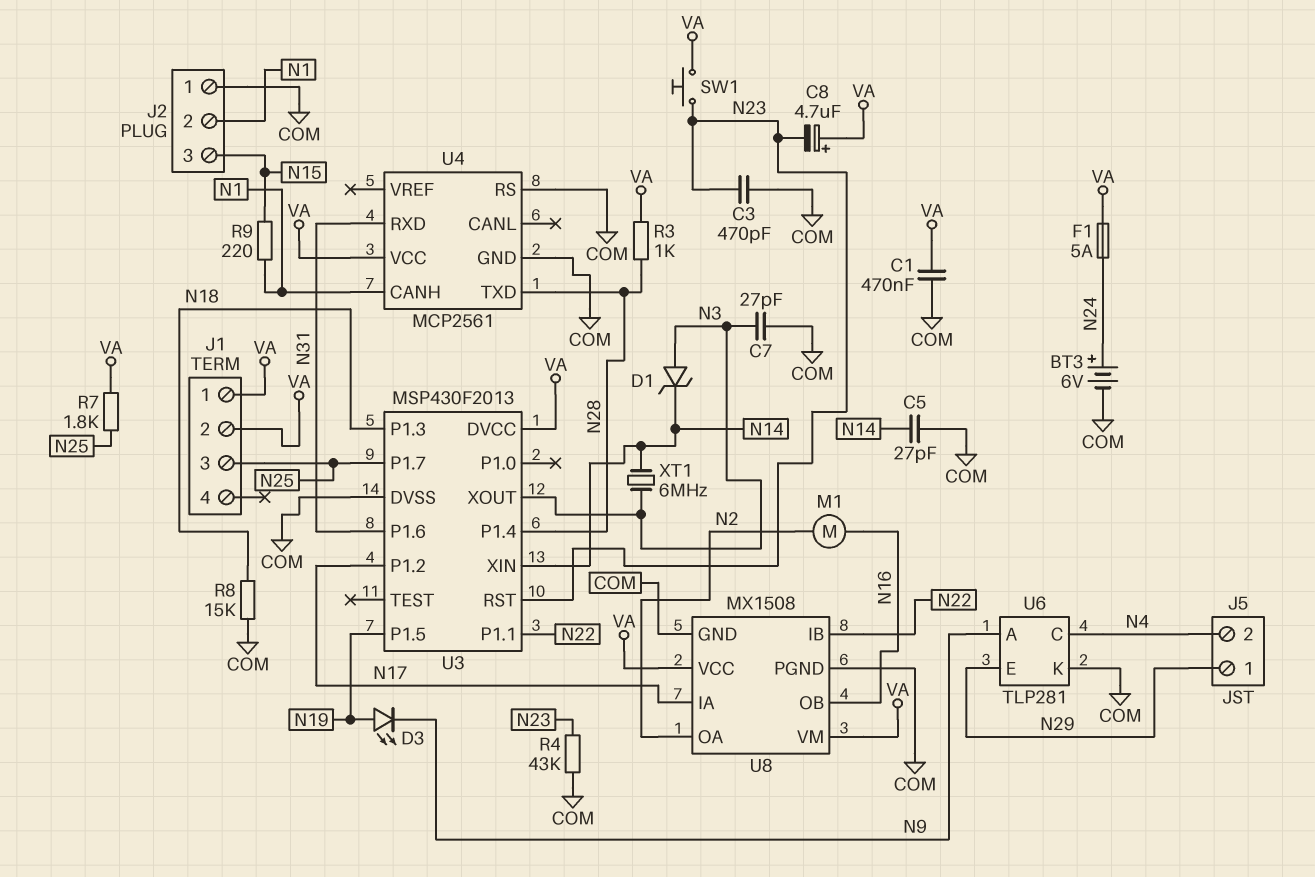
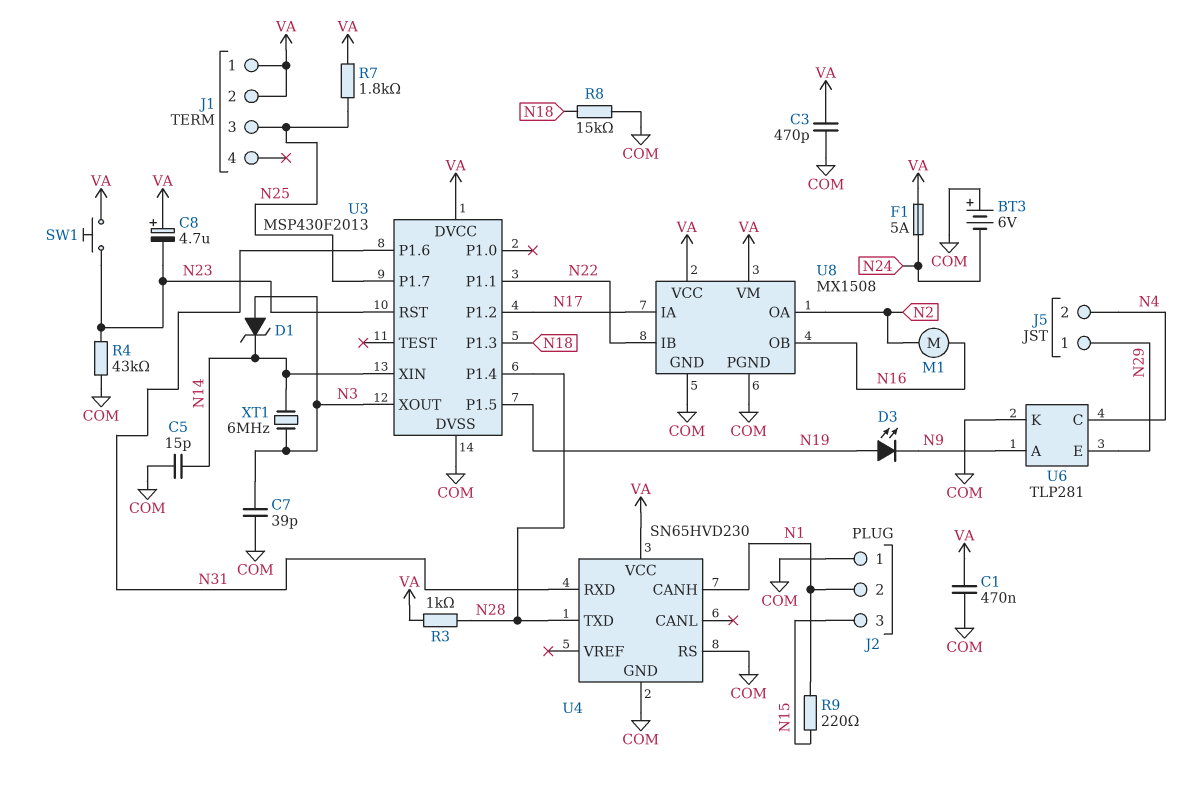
BT3: 6V (plus N24, minus COM) -> 6V (plus COM, minus N24)
C3: 470pF (COM, N23) -> 470pF (COM, VA)
C5: 27pF (COM, N14) -> 15pF (COM, N14)
C7: 27pF (COM, N3) -> 39pF (COM, N3)
U4: MCP2561 -> SN65HVD230

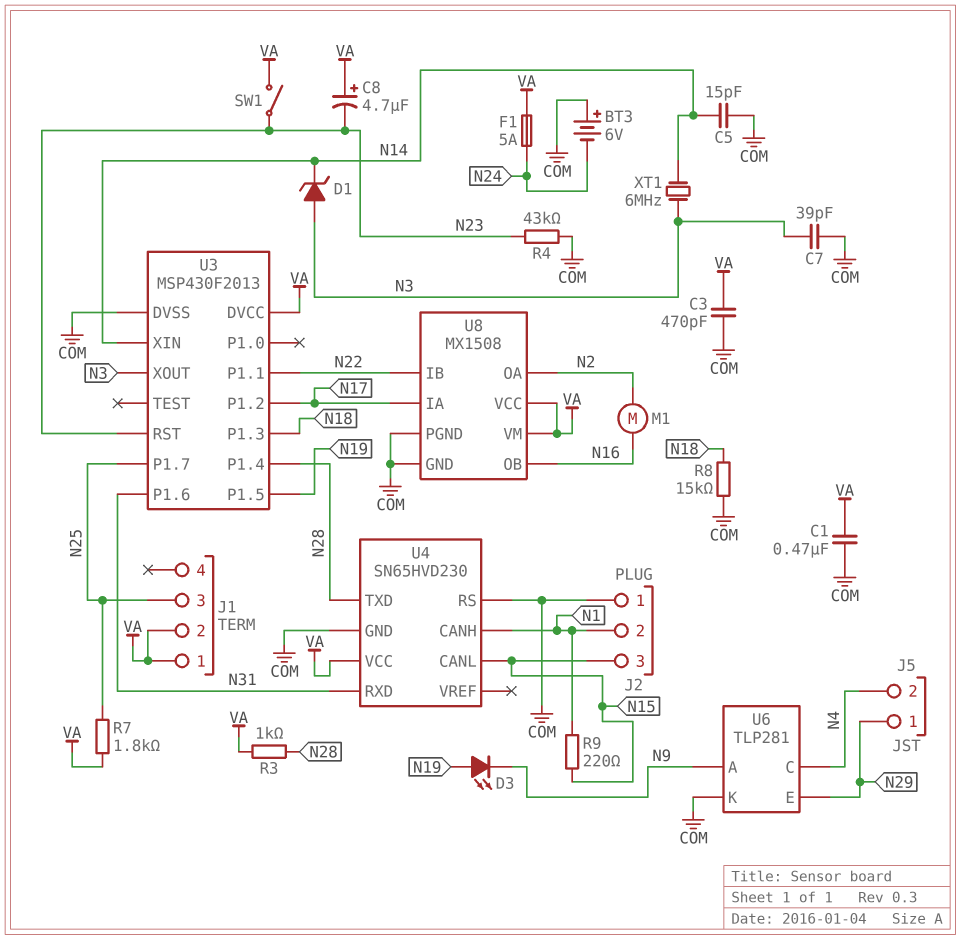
SW1: button (N23, VA) -> switch (N23, VA)
U4 pin CANL: none -> N15

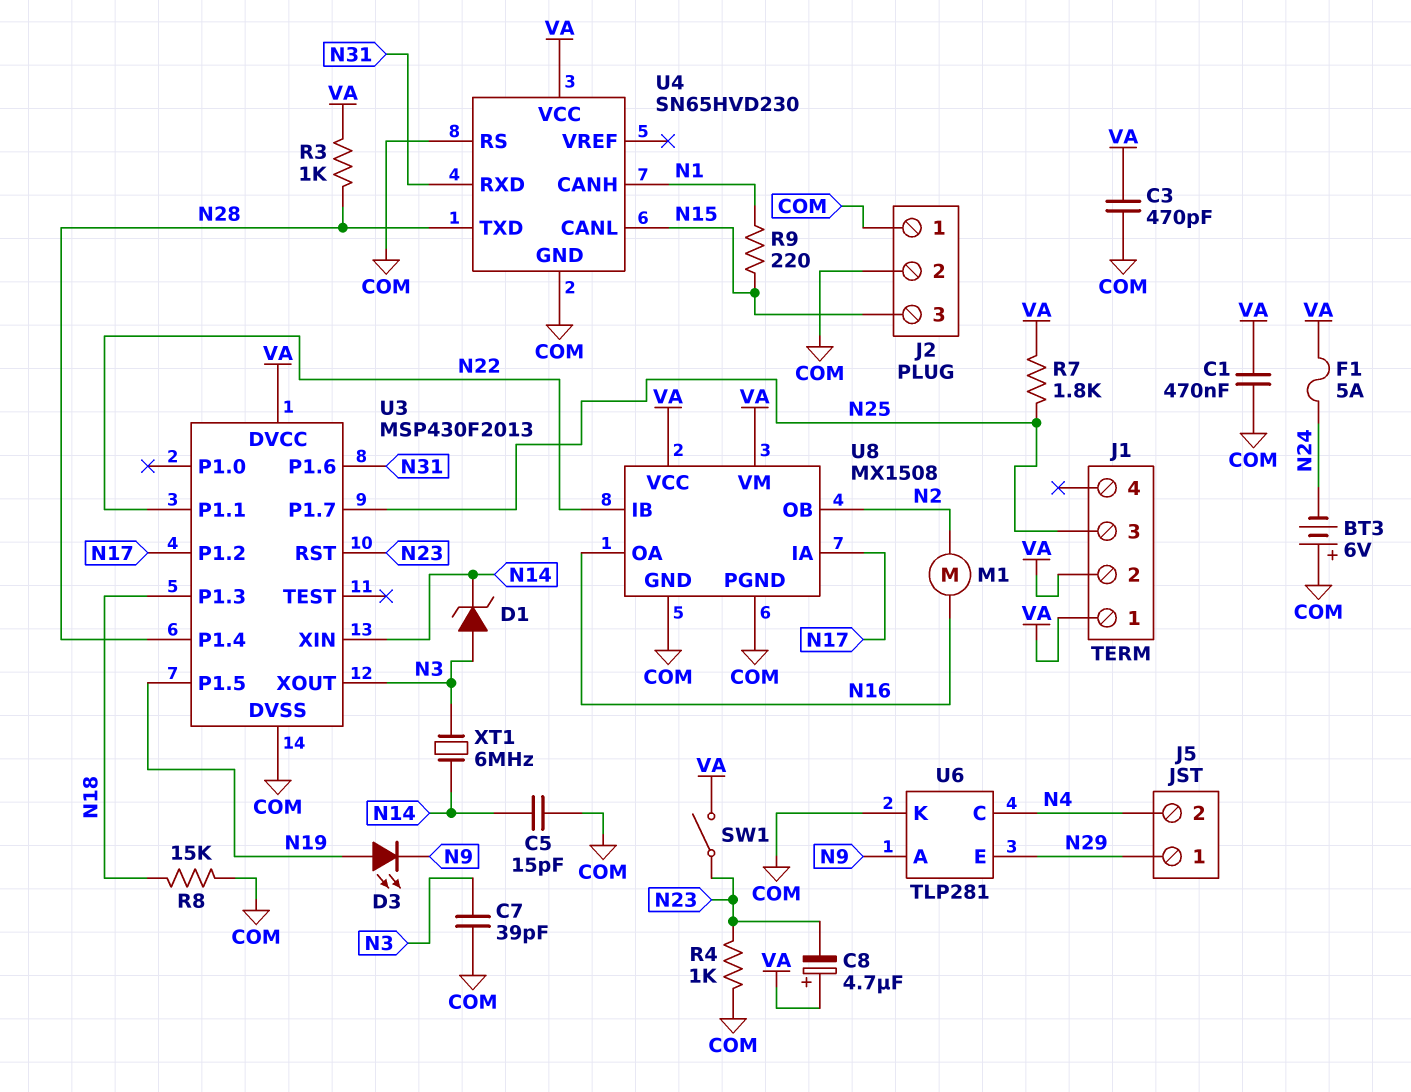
J2 pin 2: N1 -> COM
R4: 43k (COM, N23) -> 1k (COM, N23)
U8 pin OA: N2 -> N16
U8 pin OB: N16 -> N2

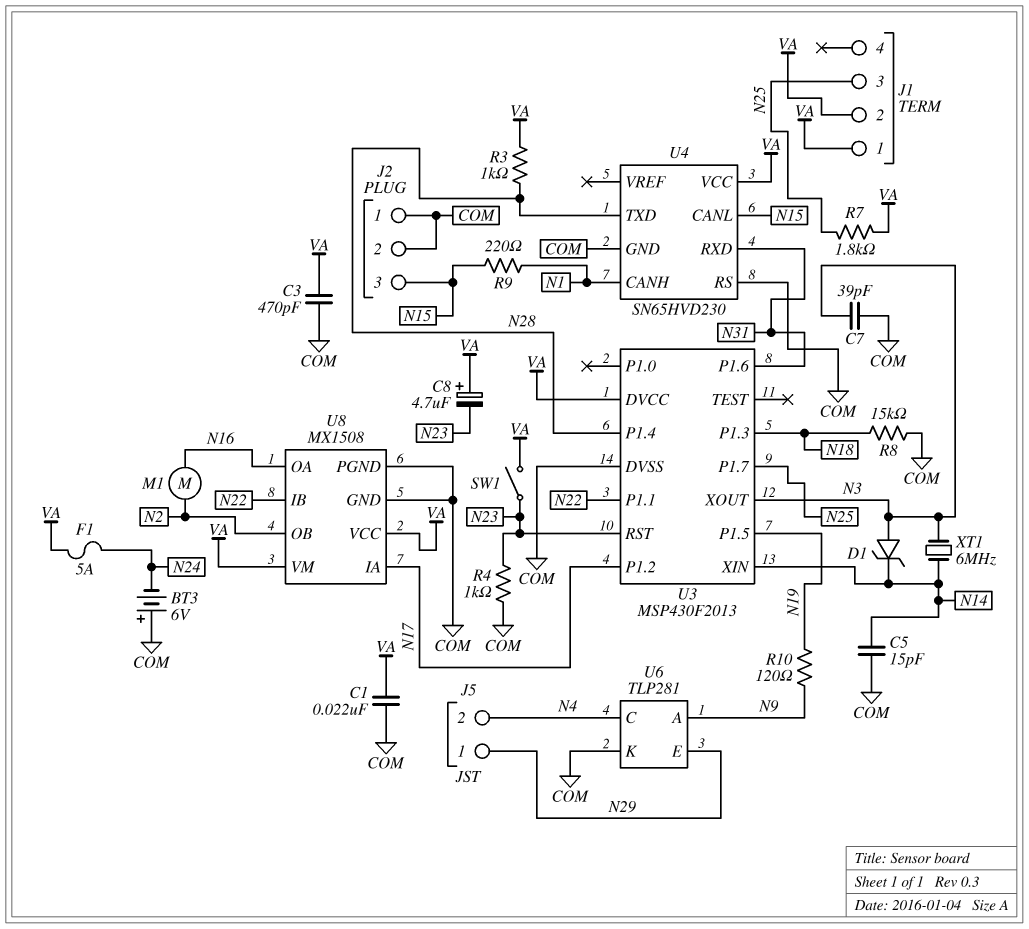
C1: 470nF (COM, VA) -> 22nF (COM, VA)
D3: LED (A N19, K N9) -> none
R10: none -> 120 (N9, N19)

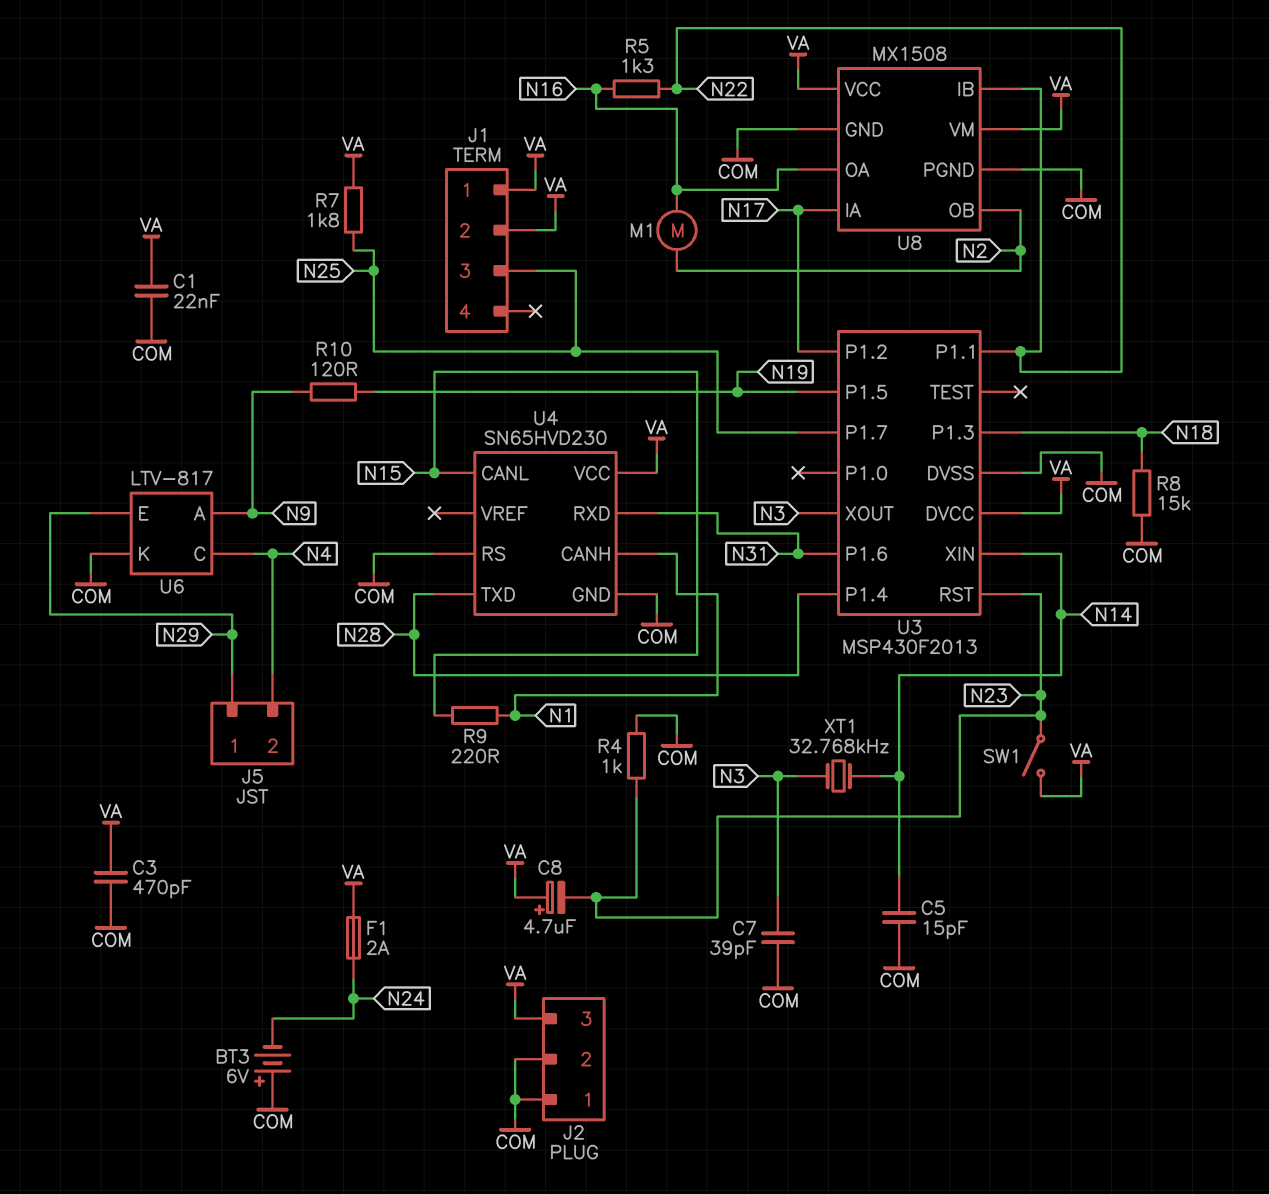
D1: zener (A N3, K N14) -> none
F1: 5A (N24, VA) -> 2A (N24, VA)
J2 pin 3: N15 -> VA
R3: 1k (N28, VA) -> none
R5: none -> 1.3k (N16, N22)
U6: TLP281 -> LTV-817
XT1: 6MHz (N3, N14) -> 32.768kHz (N3, N14)

